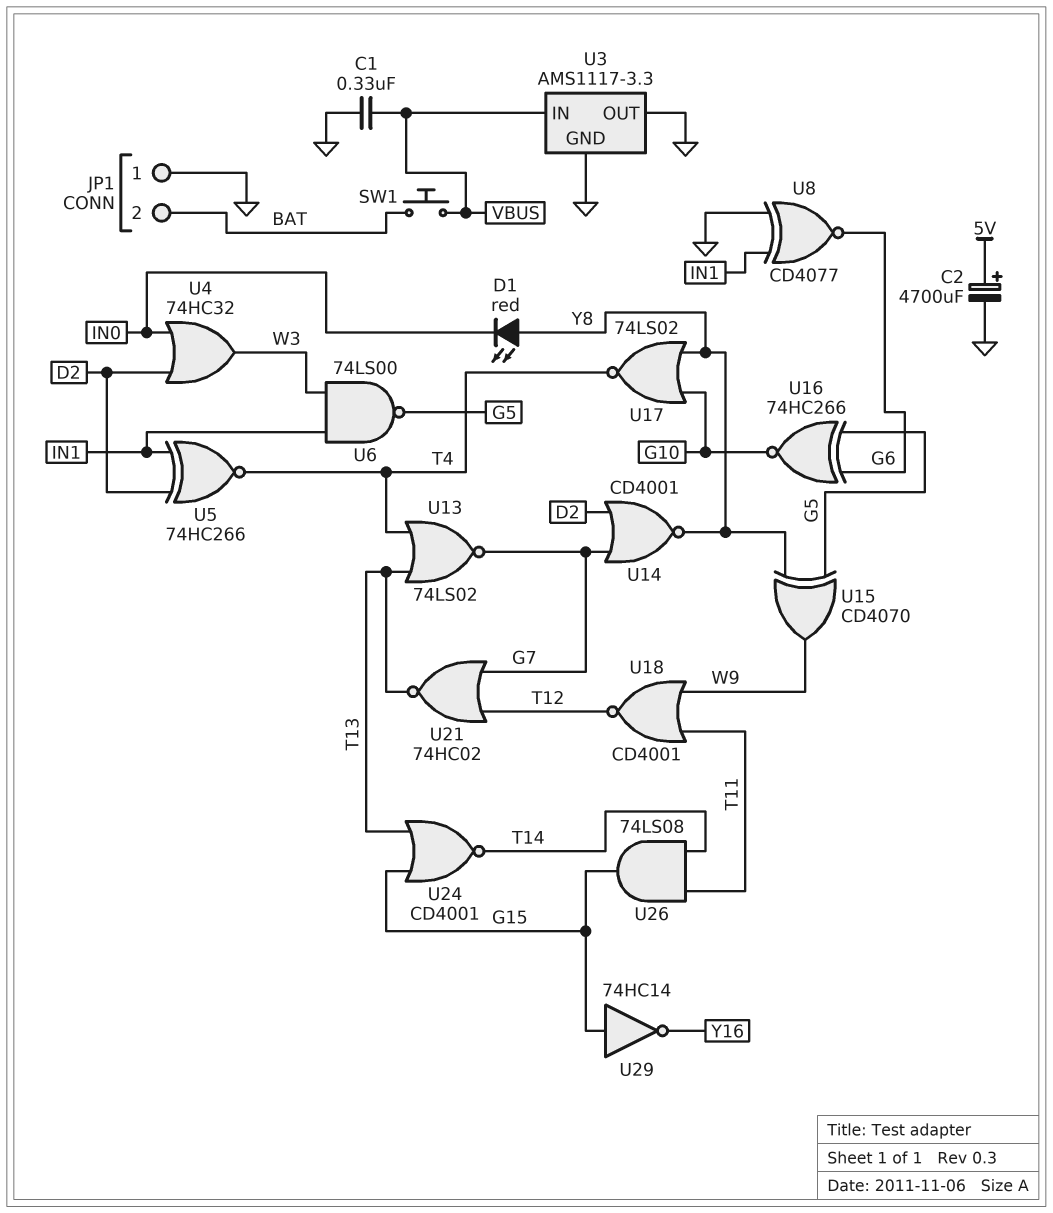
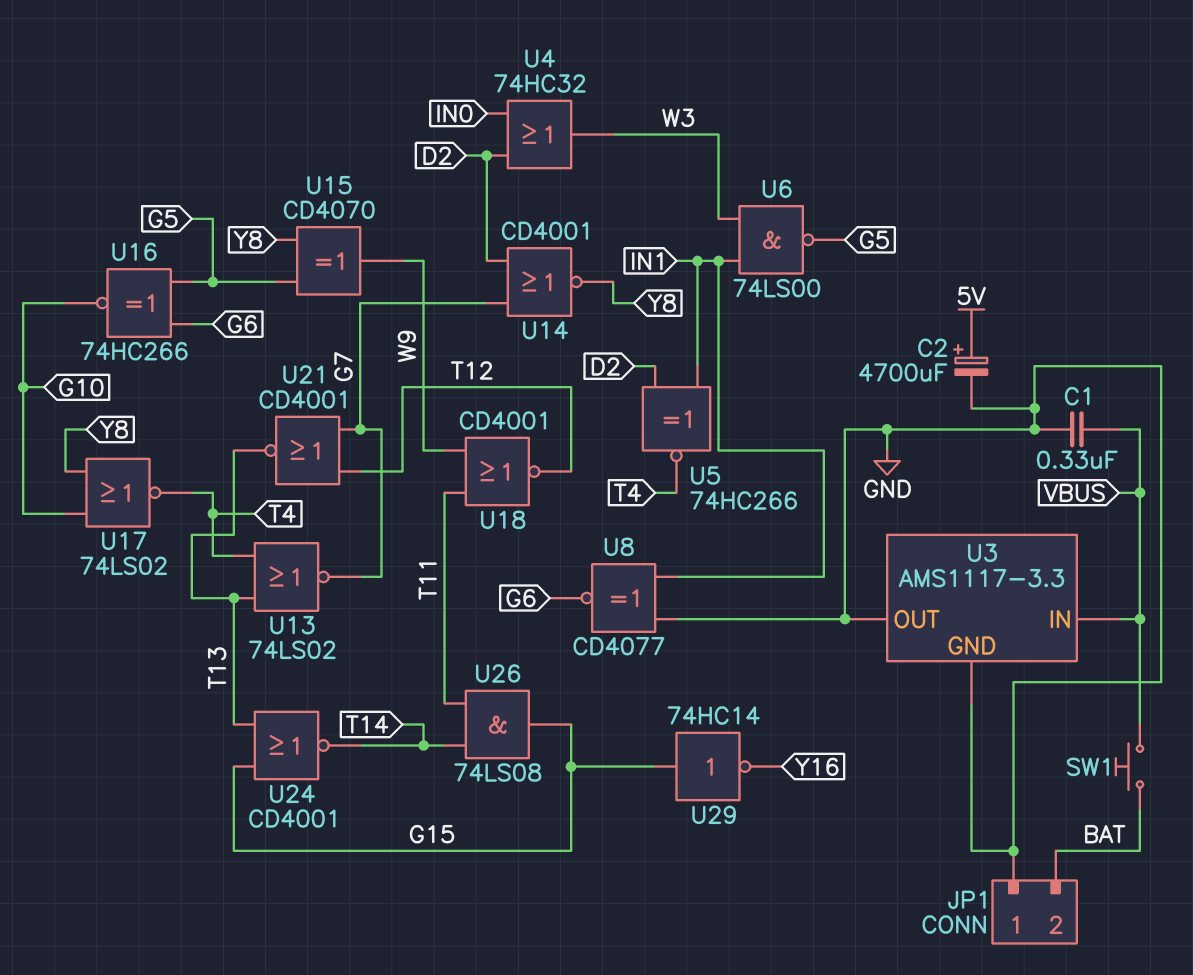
D1: LED red (A Y8, K IN0) -> none
U21: NOR 74HC02 (in G7, in T12, out T13) -> NOR CD4001 (in G7, in T12, out T13)

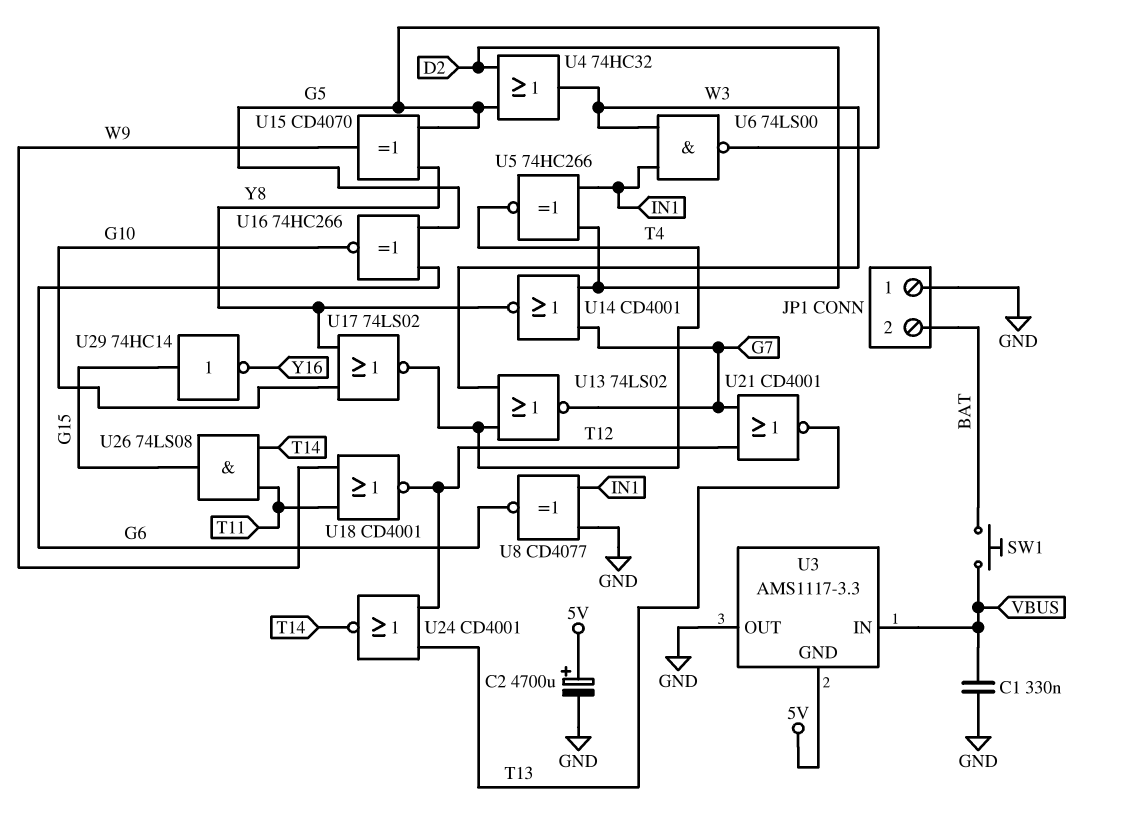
U3 pin GND: GND -> 5V
U4: OR 74HC32 (in D2, in IN0, out W3) -> OR 74HC32 (in D2, in G5, out W3)
U13: NOR 74LS02 (in T4, in T13, out G7) -> NOR 74LS02 (in T4, in W3, out G7)
U24: NOR CD4001 (in G15, in T13, out T14) -> NOR CD4001 (in T12, in T13, out T14)

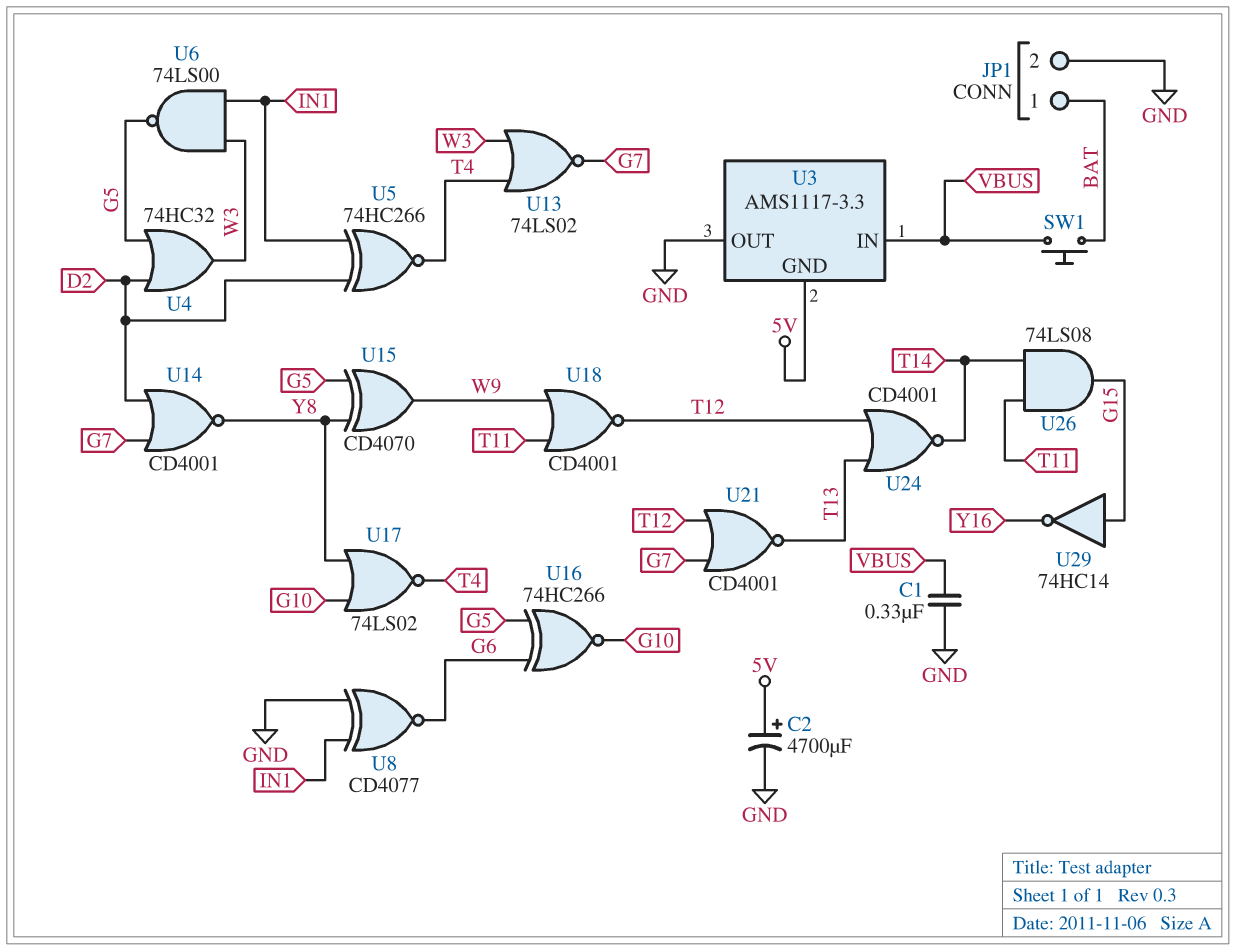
JP1 pin 1: GND -> BAT
JP1 pin 2: BAT -> GND

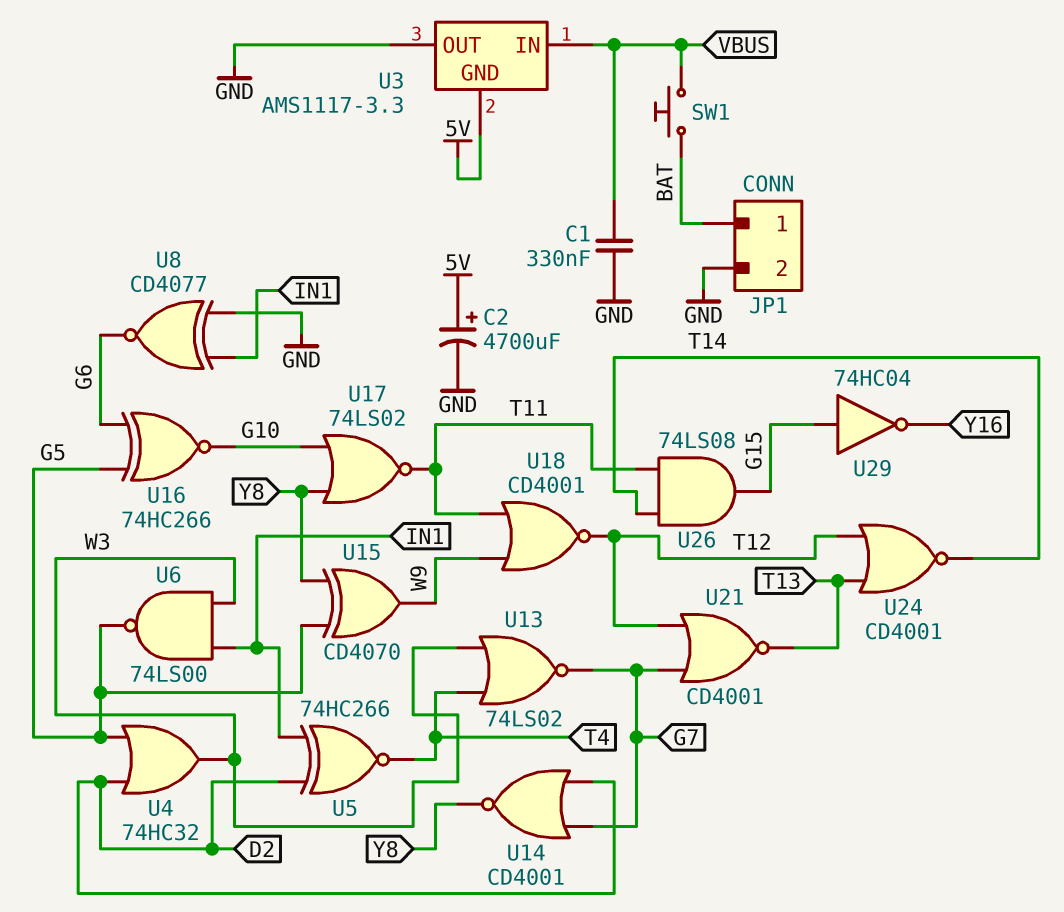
U17: NOR 74LS02 (in G10, in Y8, out T4) -> NOR 74LS02 (in G10, in Y8, out T11)
U29: NOT 74HC14 (in G15, out Y16) -> NOT 74HC04 (in G15, out Y16)

